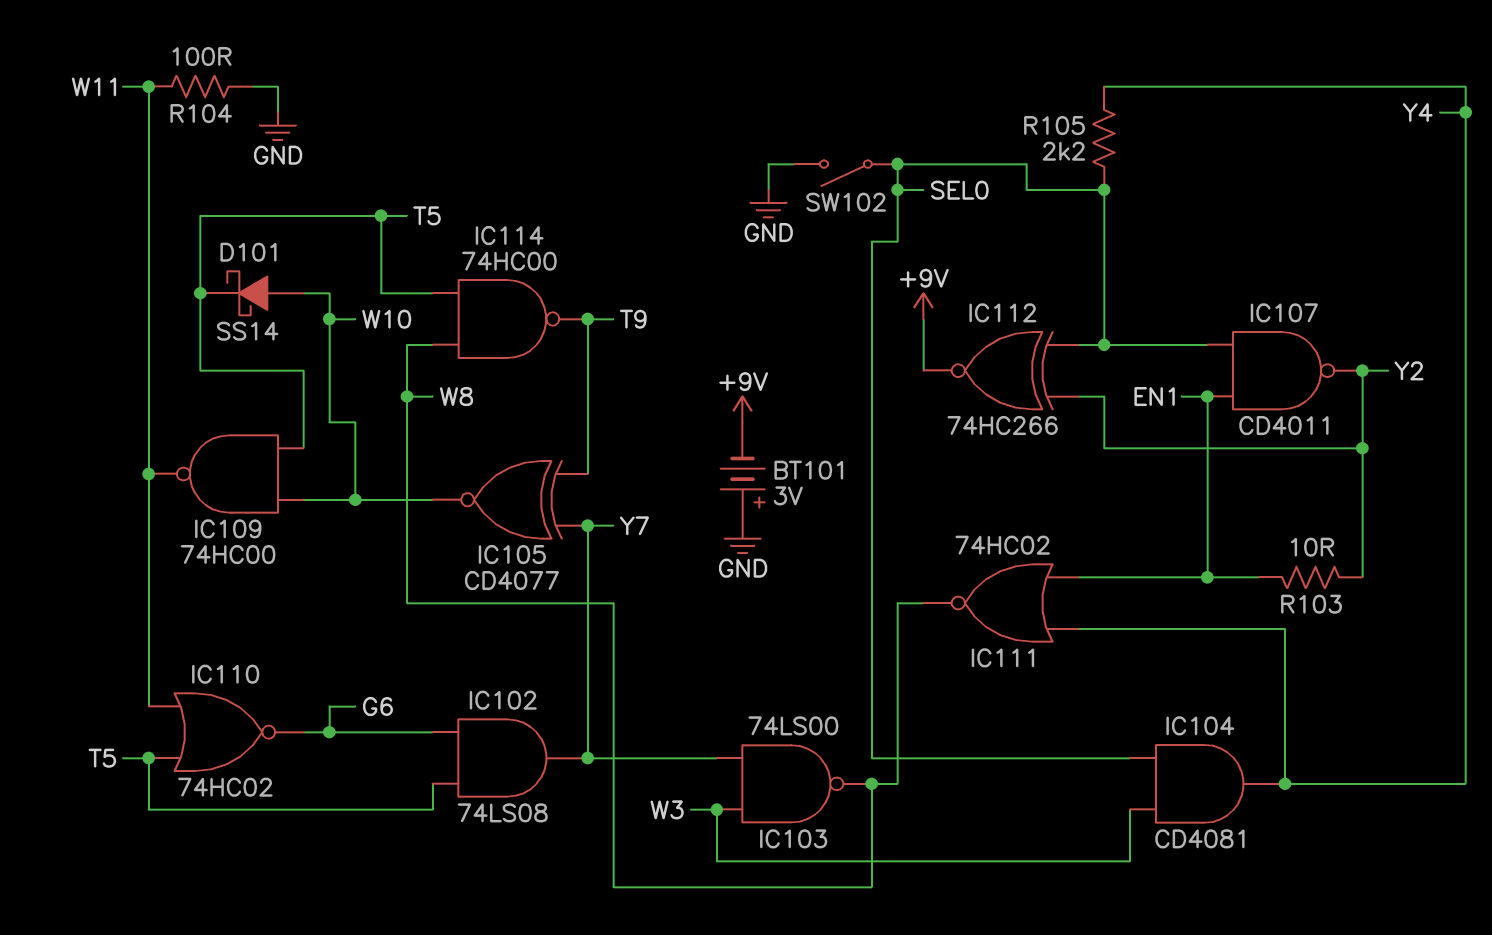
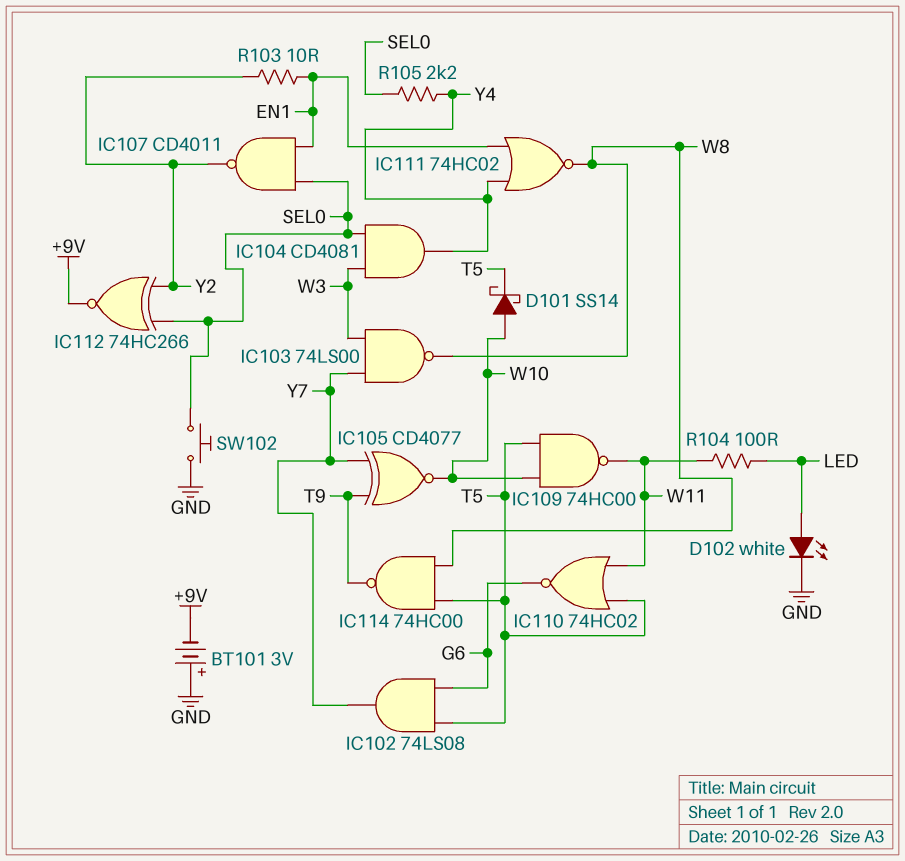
D102: none -> LED white (A LED, K GND)
R104: 100 (GND, W11) -> 100 (LED, W11)
SW102: switch (GND, SEL0) -> button (GND, SEL0)

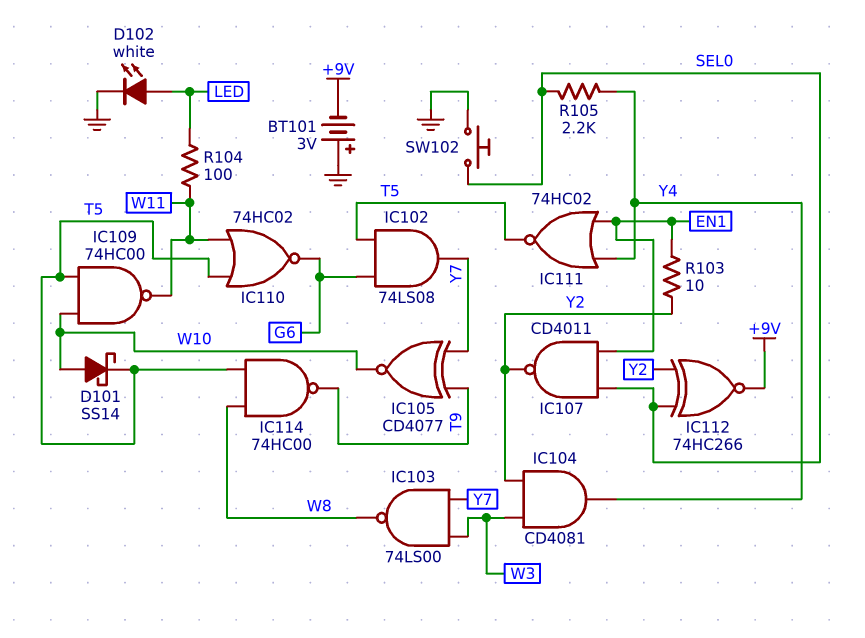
IC104: AND CD4081 (in SEL0, in W3, out Y4) -> AND CD4081 (in W3, in Y2, out Y4)
IC111: NOR 74HC02 (in EN1, in Y4, out W8) -> NOR 74HC02 (in EN1, in Y4, out T5)

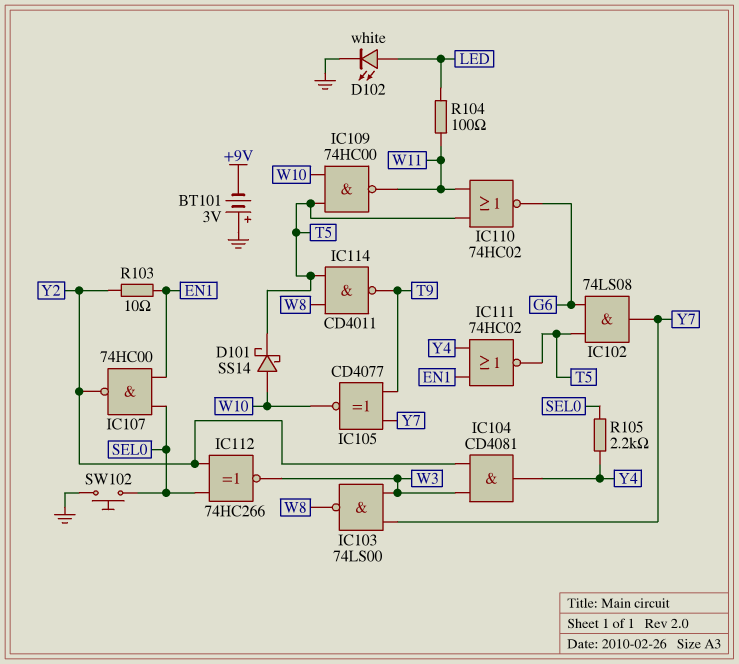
IC107: NAND CD4011 (in EN1, in SEL0, out Y2) -> NAND 74HC00 (in EN1, in SEL0, out Y2)
IC112: XNOR 74HC266 (in SEL0, in Y2, out +9V) -> XNOR 74HC266 (in SEL0, in Y2, out W3)
IC114: NAND 74HC00 (in T5, in W8, out T9) -> NAND CD4011 (in T5, in W8, out T9)

